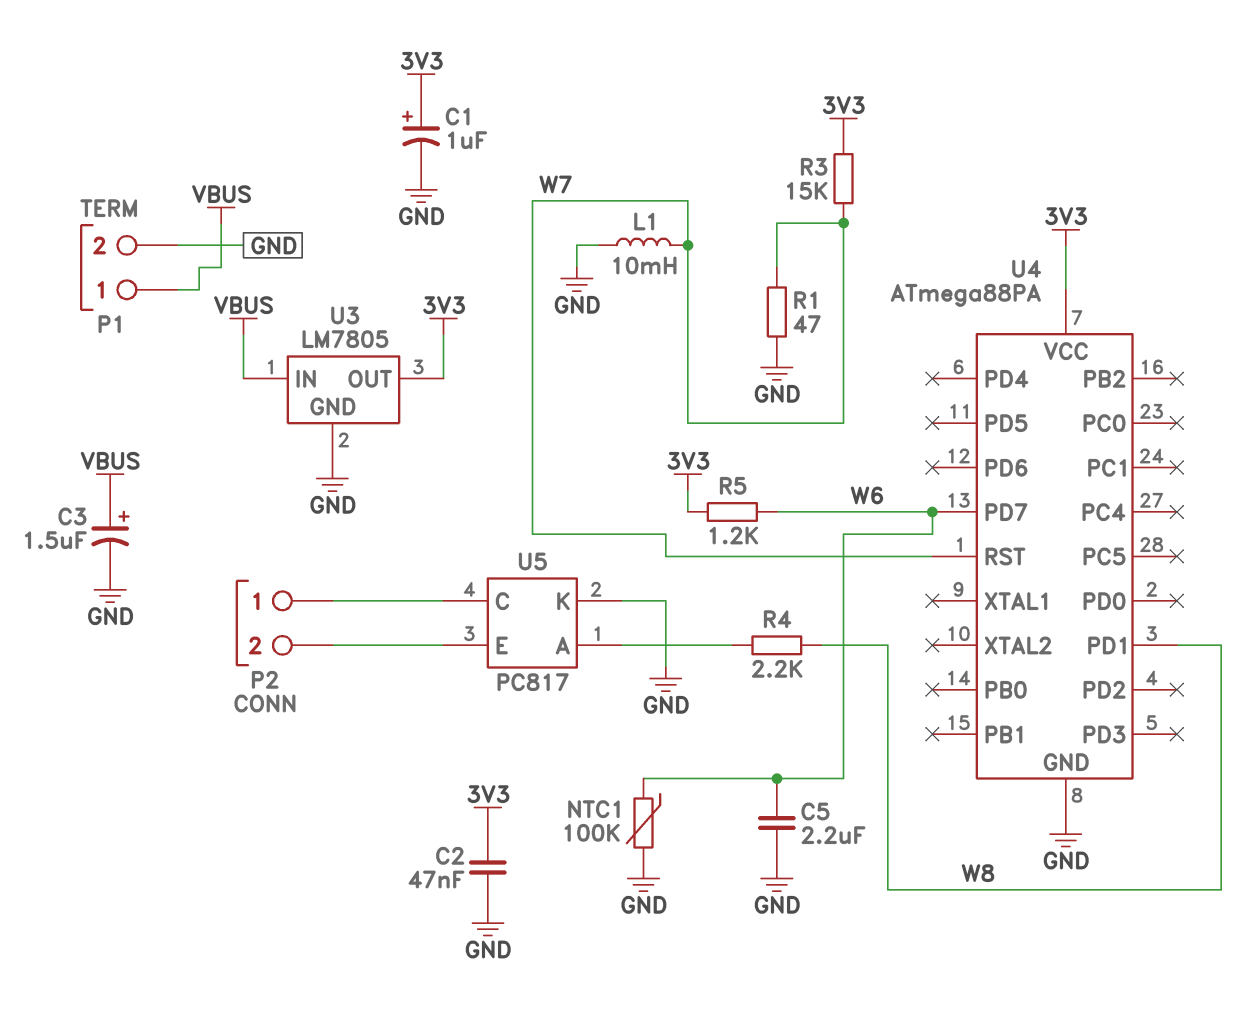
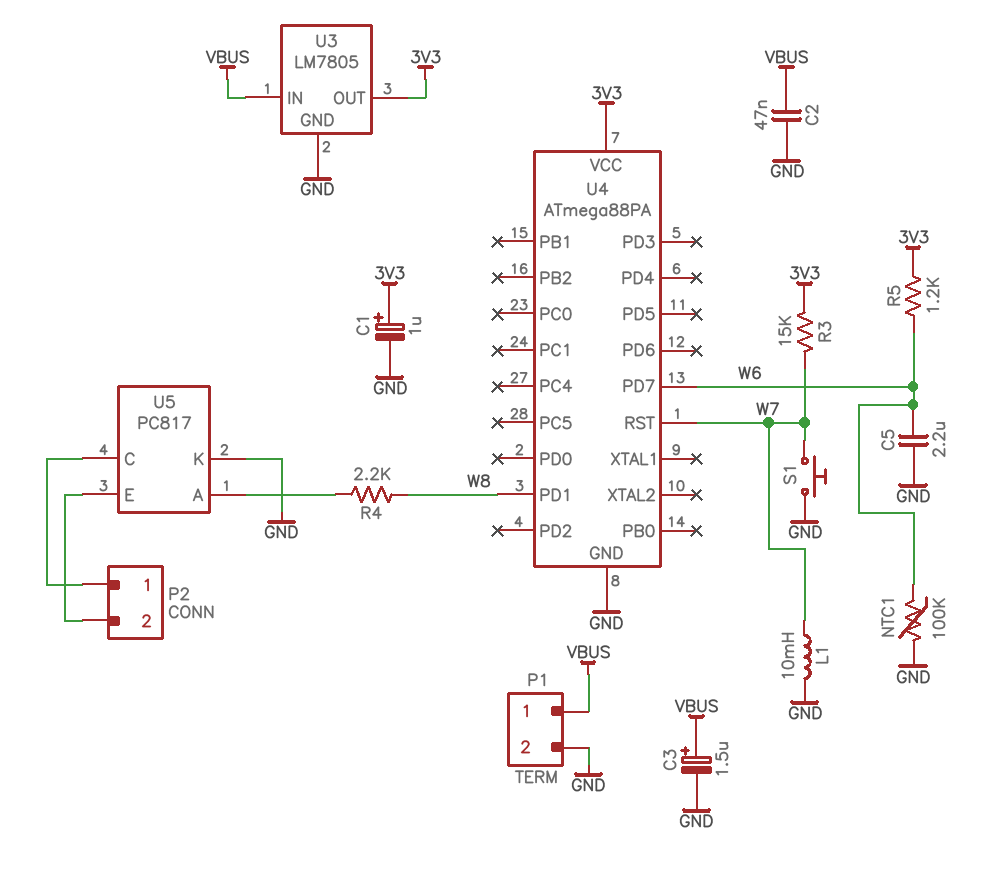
C2: 47nF (3V3, GND) -> 47nF (GND, VBUS)
R1: 47 (GND, W7) -> none
S1: none -> button (GND, W7)

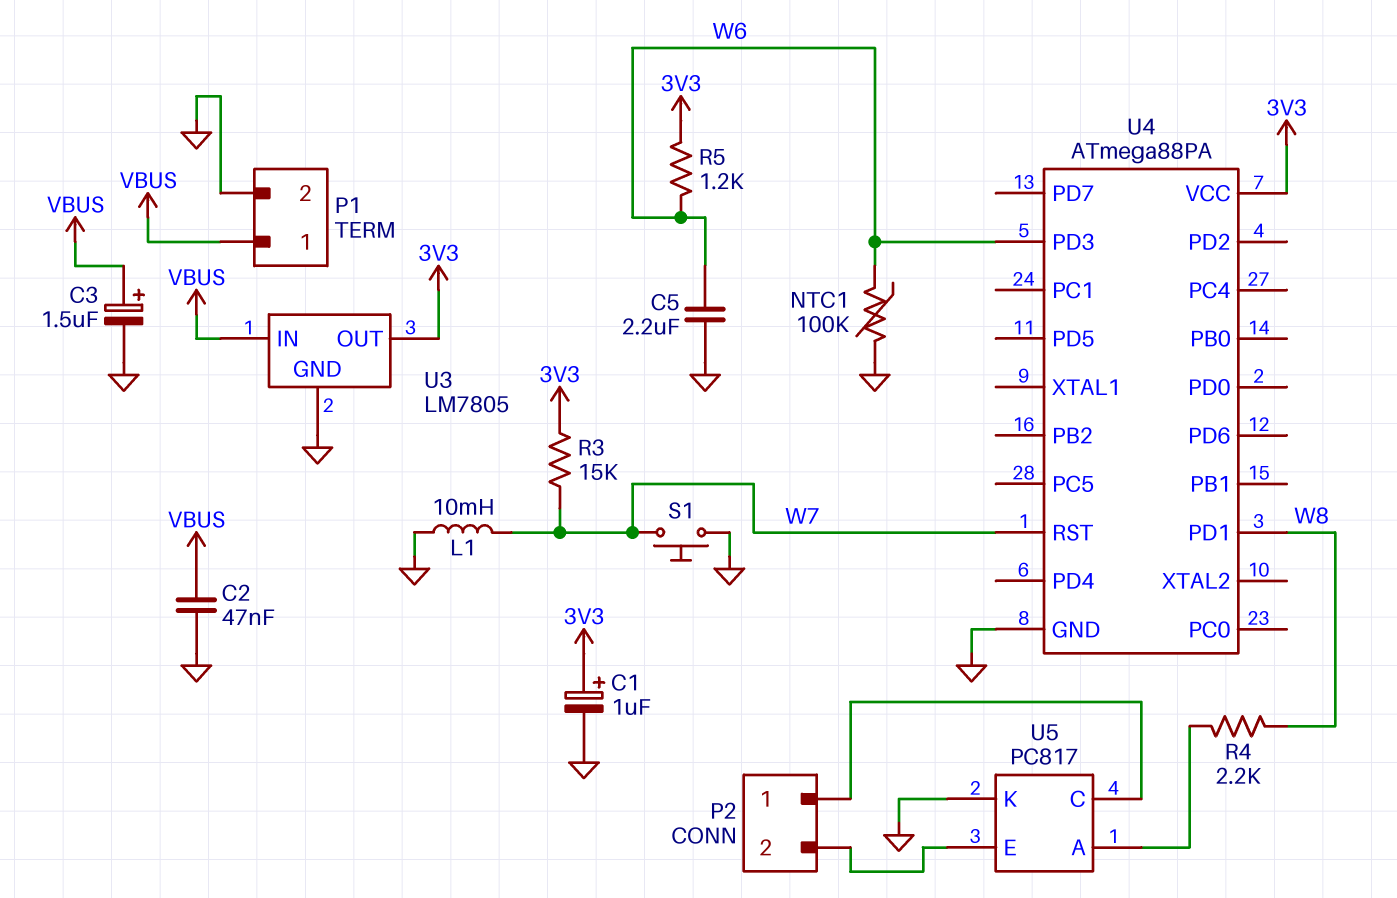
U4 pin PD3: none -> W6
U4 pin PD7: W6 -> none

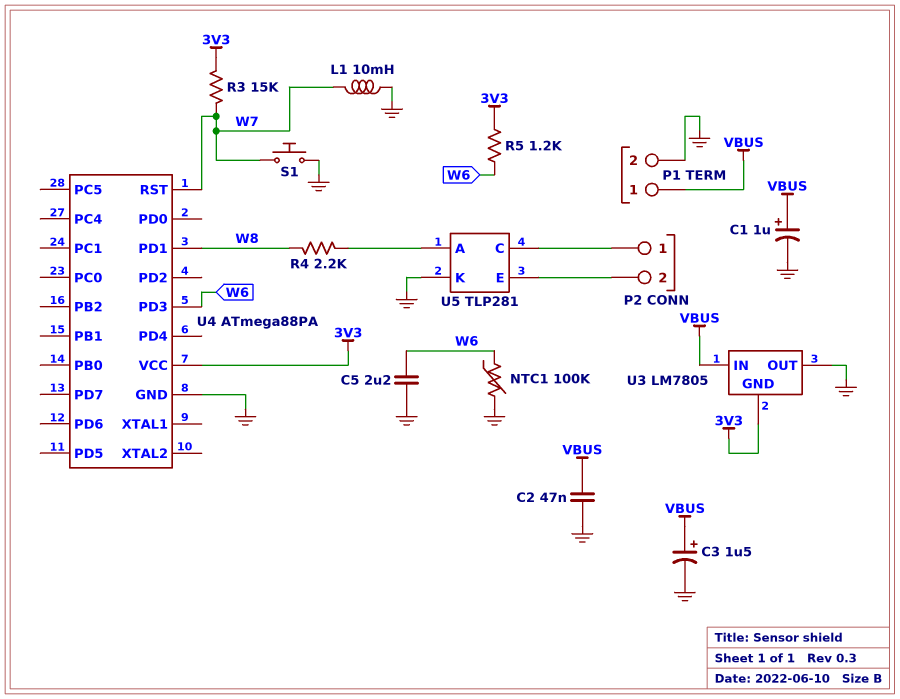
C1: 1uF (plus 3V3, minus GND) -> 1uF (plus VBUS, minus GND)
U3 pin GND: GND -> 3V3
U3 pin OUT: 3V3 -> GND
U5: PC817 -> TLP281

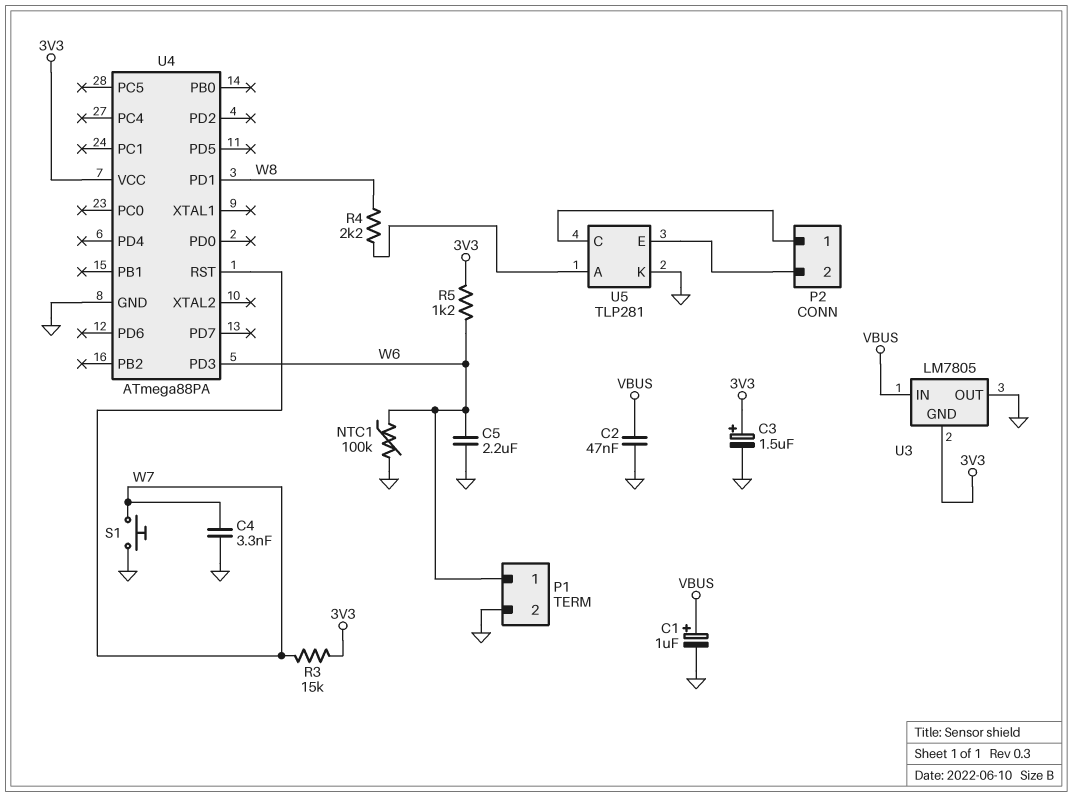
C3: 1.5uF (plus VBUS, minus GND) -> 1.5uF (plus 3V3, minus GND)
C4: none -> 3.3nF (GND, W7)
L1: 10mH (GND, W7) -> none
P1 pin 1: VBUS -> W6

